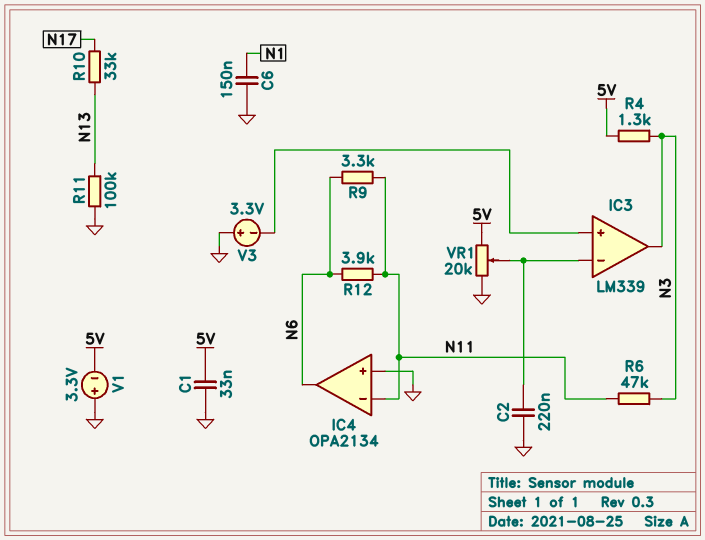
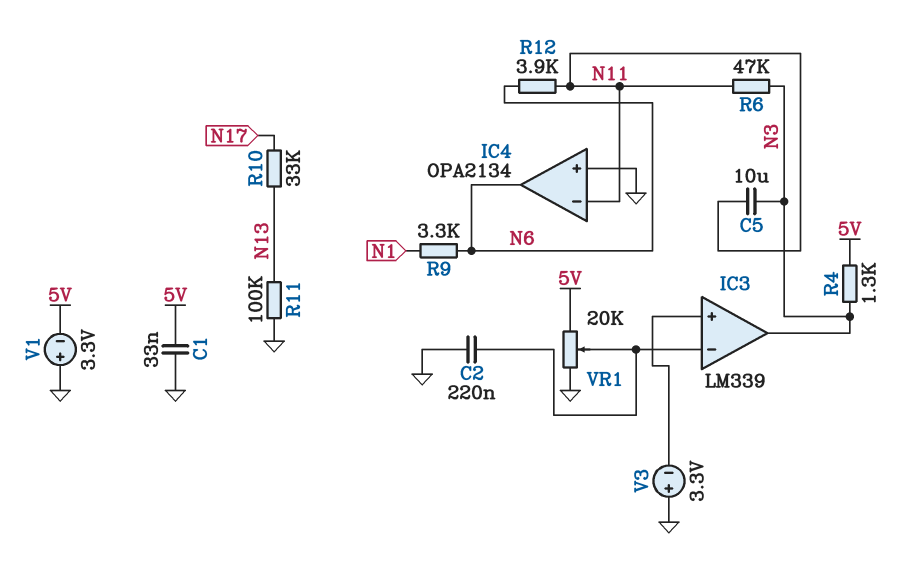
C5: none -> 10uF (N3, N11)
C6: 150nF (GND, N1) -> none
R9: 3.3k (N6, N11) -> 3.3k (N1, N6)

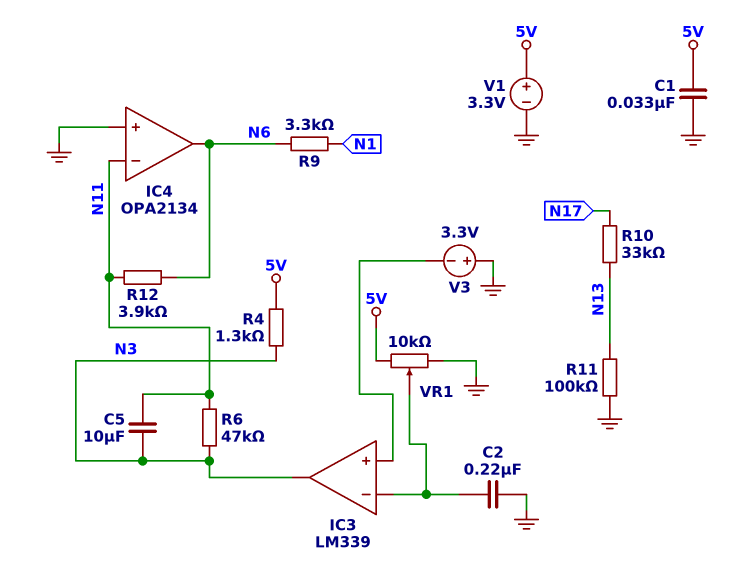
V1: 3.3V (plus GND, minus 5V) -> 3.3V (plus 5V, minus GND)
VR1: 20k (5V, GND, wiper IC3/in-) -> 10k (5V, GND, wiper IC3/in-)

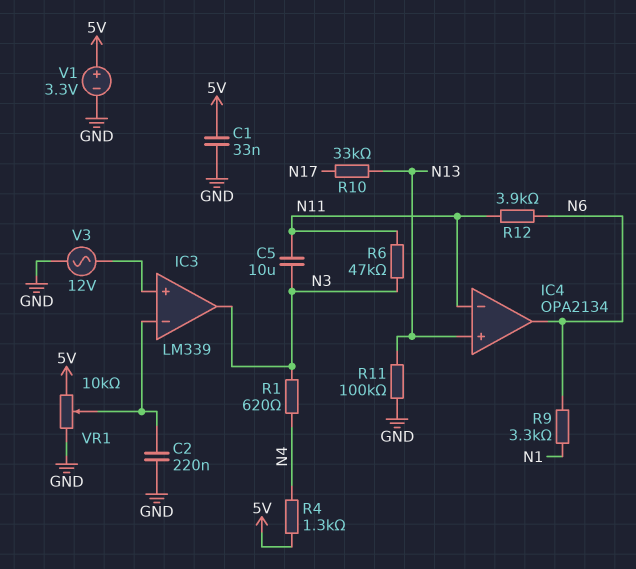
IC4 pin in+: GND -> N13
R1: none -> 620 (N3, N4)
R4: 1.3k (5V, N3) -> 1.3k (5V, N4)
V3: 3.3V (plus GND, minus IC3/in+) -> AC 12V (GND, IC3/in+)

